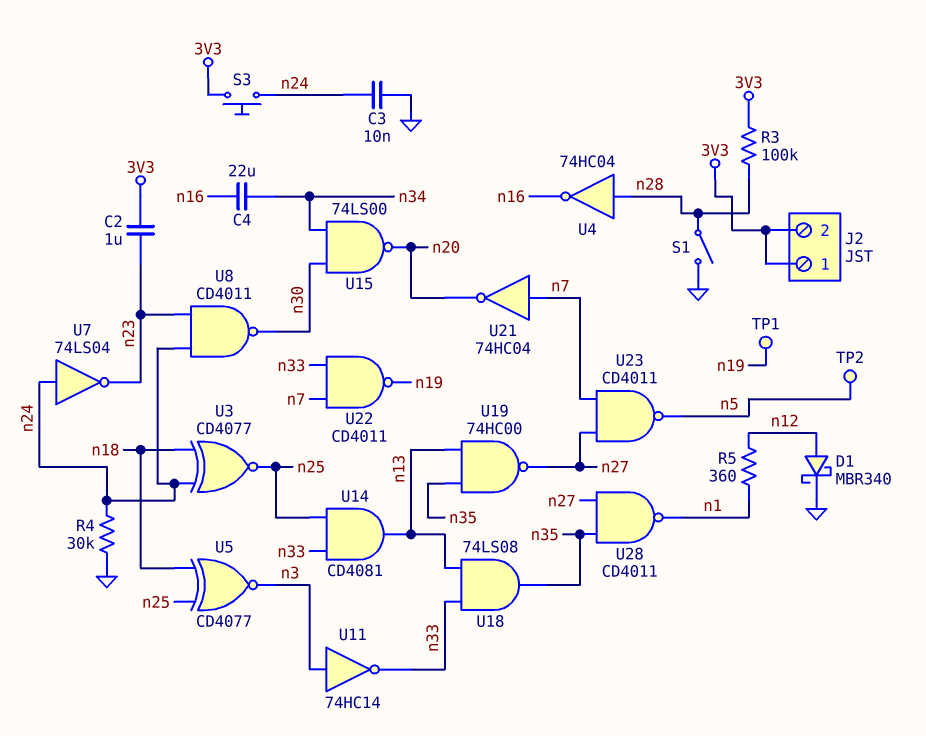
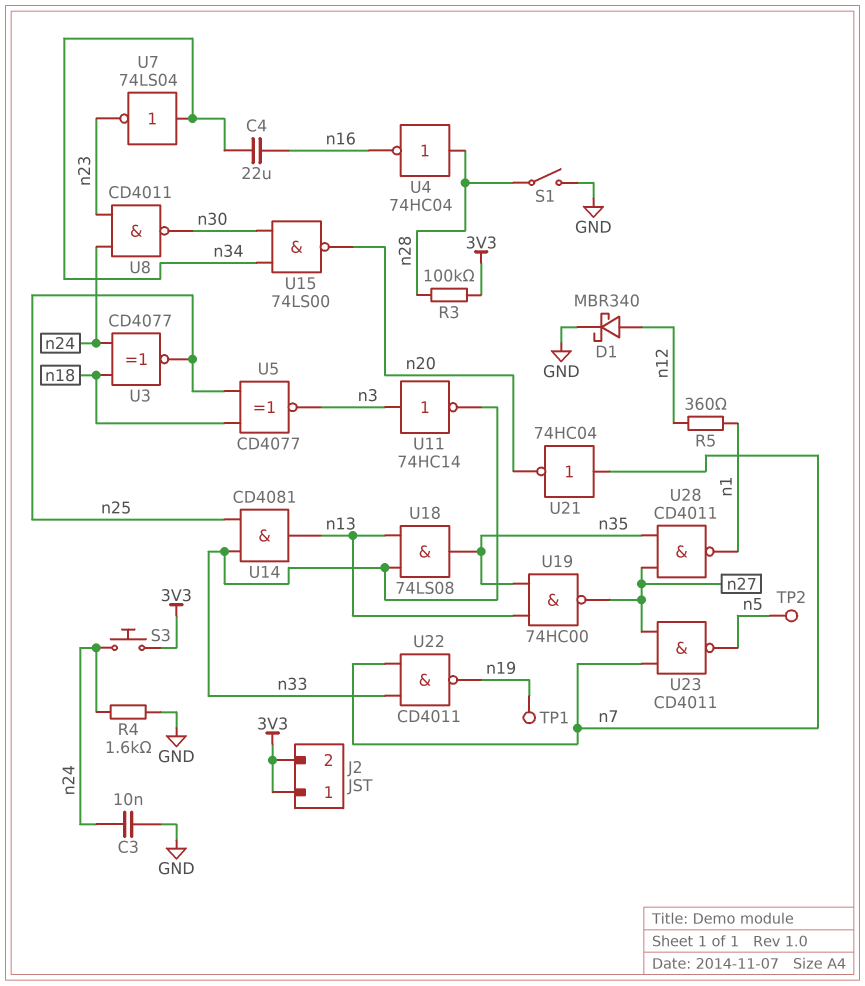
C2: 1uF (3V3, n23) -> none
R4: 30k (GND, n24) -> 1.6k (GND, n24)
U7: NOT 74LS04 (in n24, out n23) -> NOT 74LS04 (in n34, out n23)

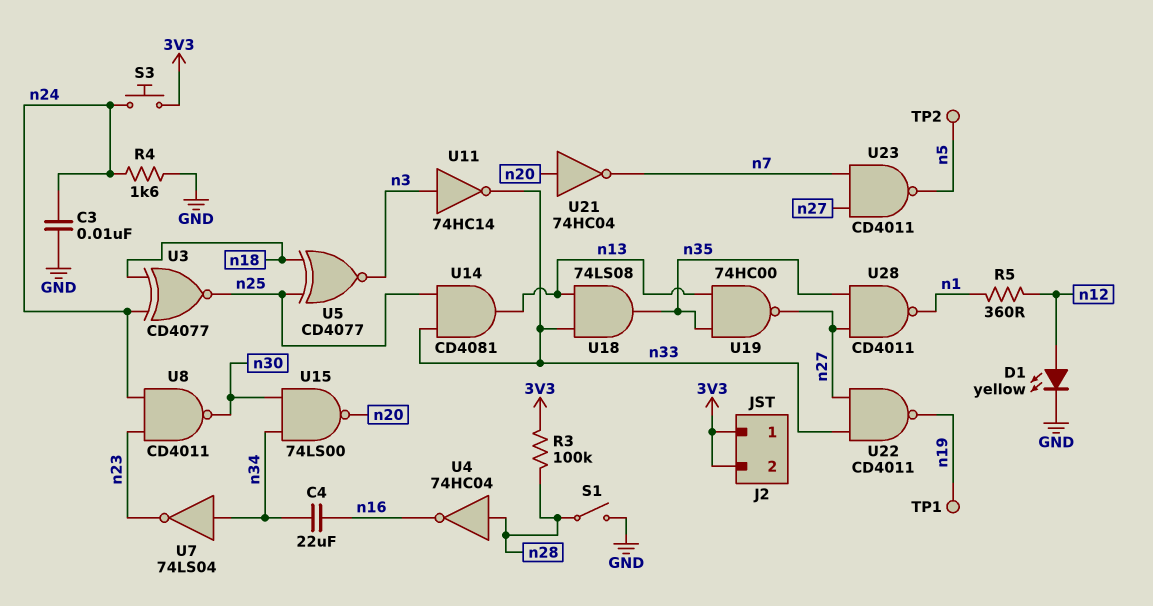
D1: schottky MBR340 (A n12, K GND) -> LED yellow (A n12, K GND)
U21: NOT 74HC04 (in n7, out n20) -> NOT 74HC04 (in n20, out n7)
U22: NAND CD4011 (in n7, in n33, out n19) -> NAND CD4011 (in n27, in n33, out n19)

